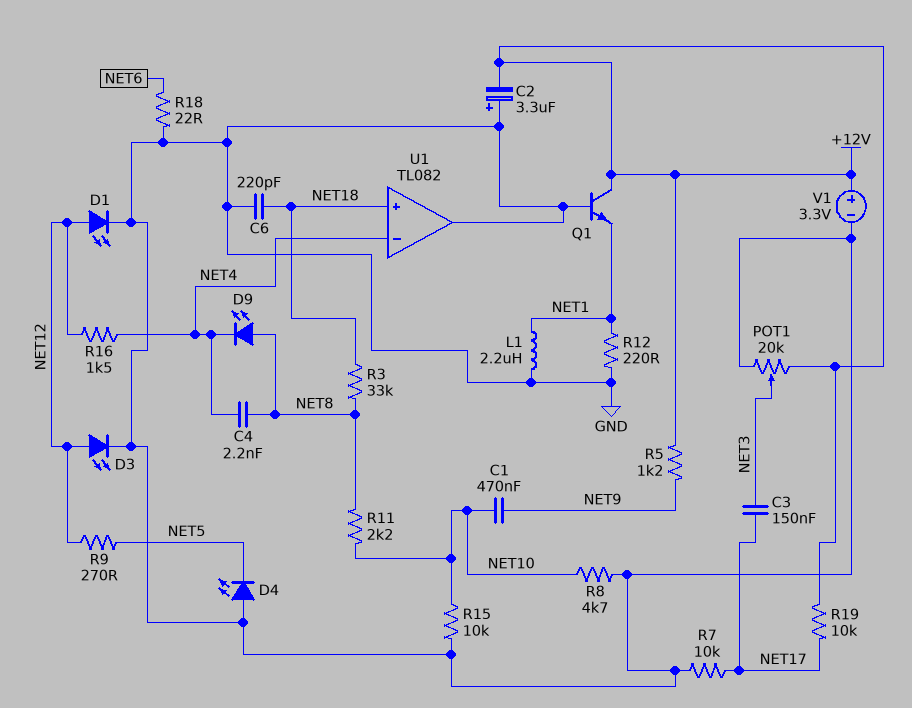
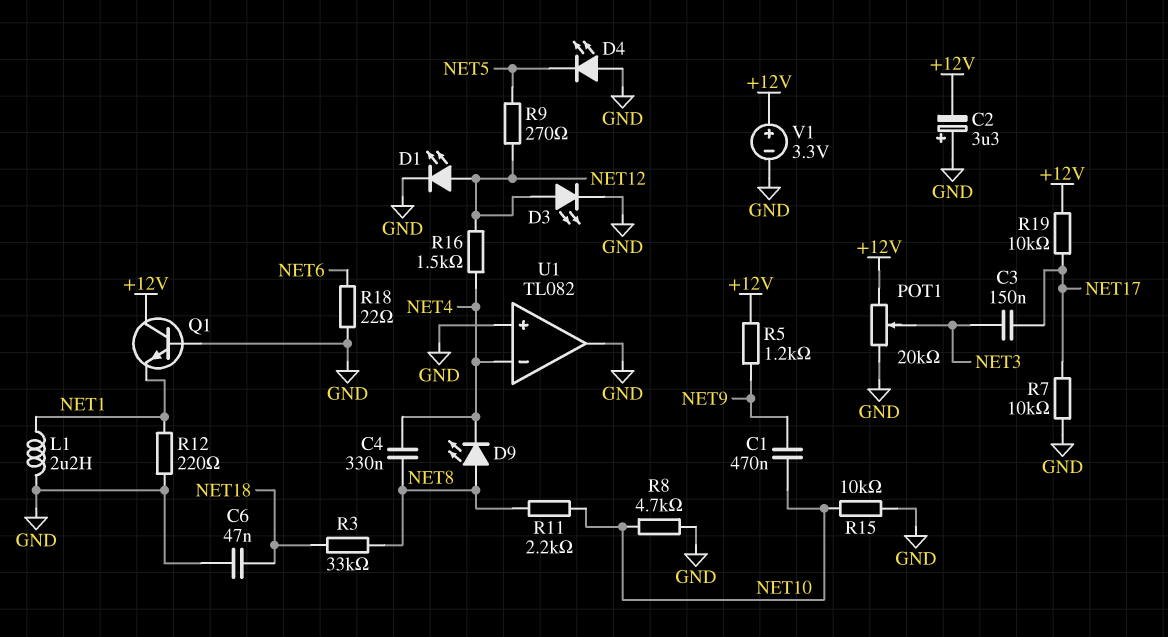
C4: 2.2nF (NET4, NET8) -> 330nF (NET4, NET8)
C6: 220pF (GND, NET18) -> 47nF (GND, NET18)
U1 pin in+: NET18 -> GND

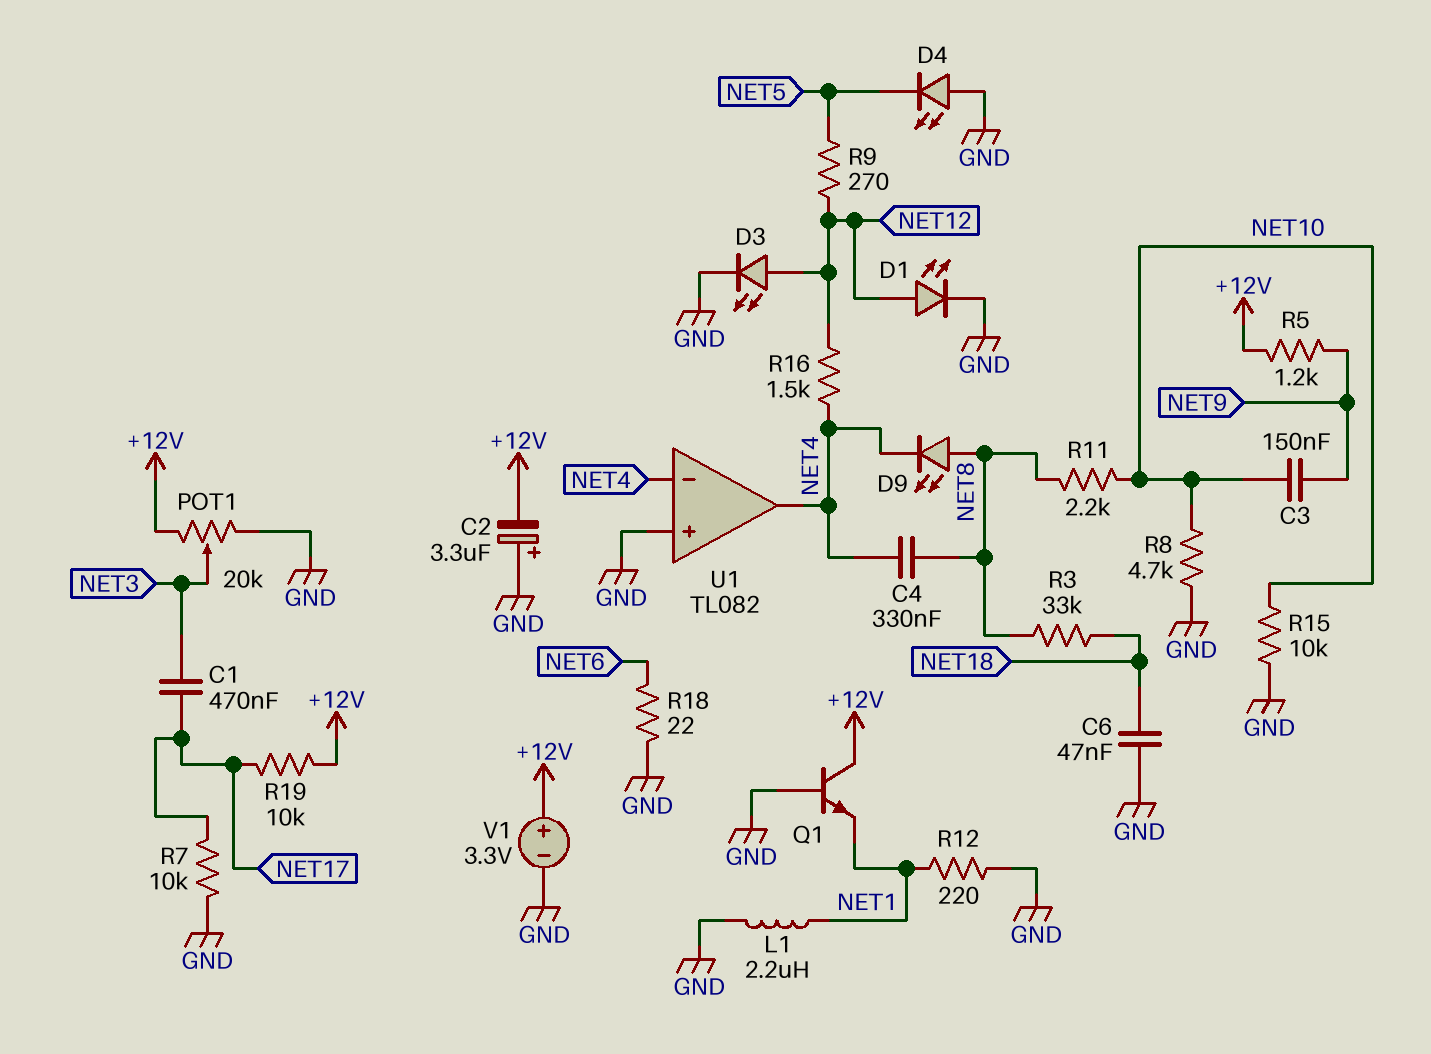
C1: 470nF (NET9, NET10) -> 470nF (NET3, NET17)
C3: 150nF (NET3, NET17) -> 150nF (NET9, NET10)
U1 pin out: GND -> NET4

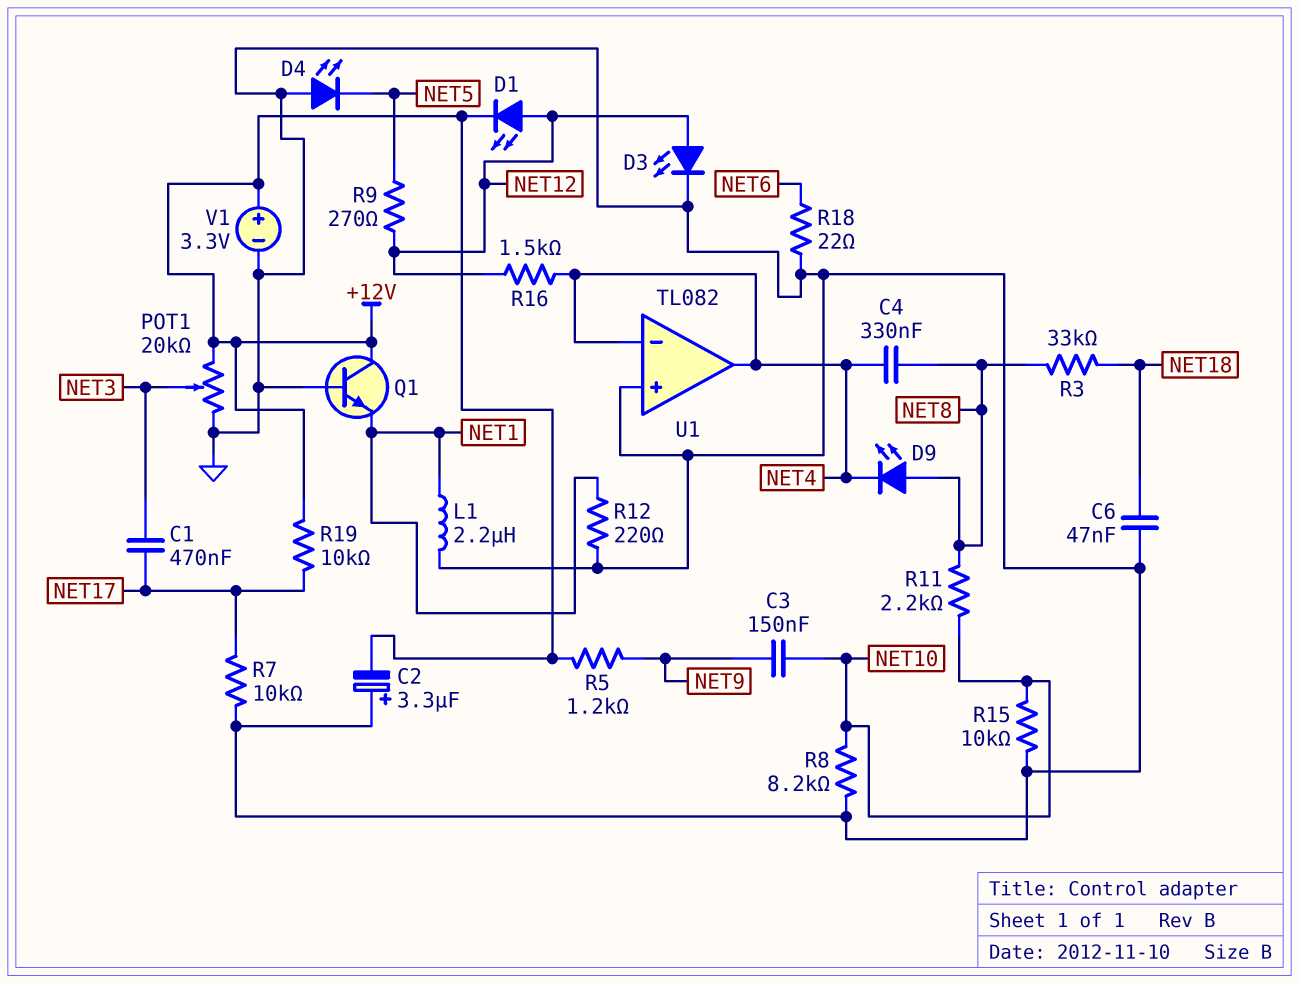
D1: LED (A NET12, K GND) -> LED (A NET12, K +12V)
R8: 4.7k (GND, NET10) -> 8.2k (GND, NET10)

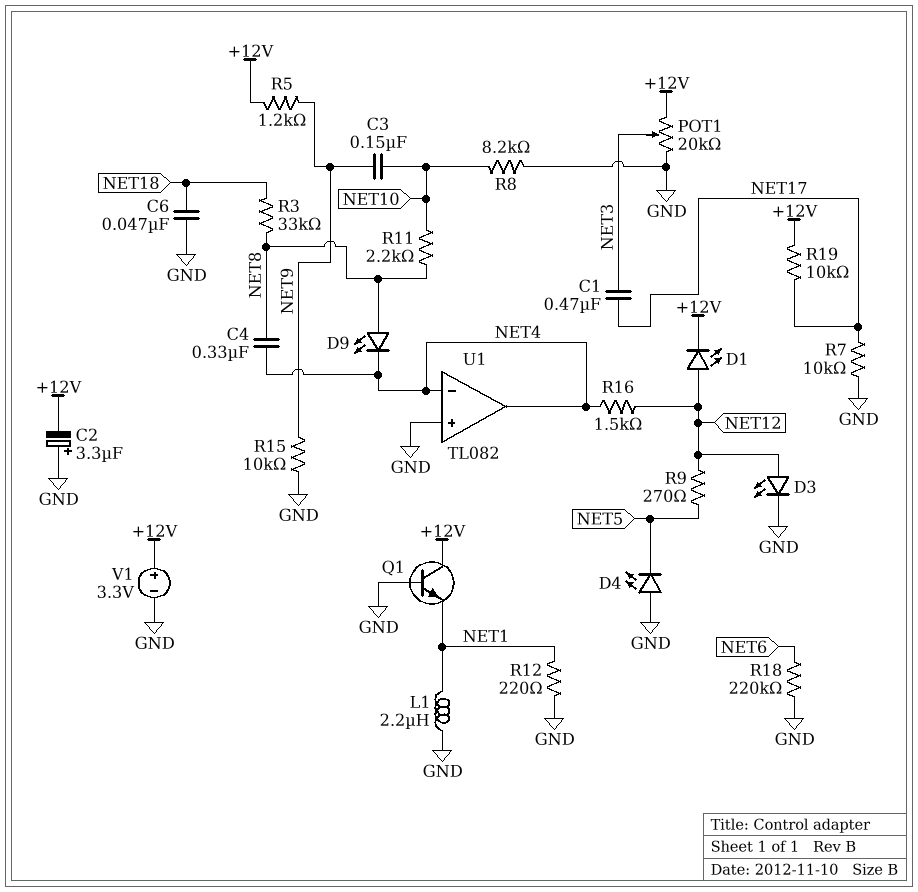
R15: 10k (GND, NET10) -> 10k (GND, NET9)
R18: 22 (GND, NET6) -> 220k (GND, NET6)

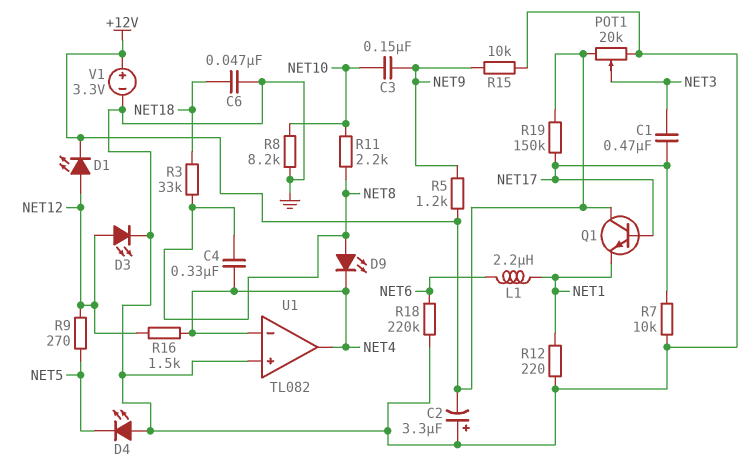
L1: 2.2uH (GND, NET1) -> 2.2uH (NET1, NET6)
Q1: NPN (B GND, C +12V, E NET1) -> NPN (B NET17, C +12V, E NET1)
R19: 10k (+12V, NET17) -> 150k (+12V, NET17)

